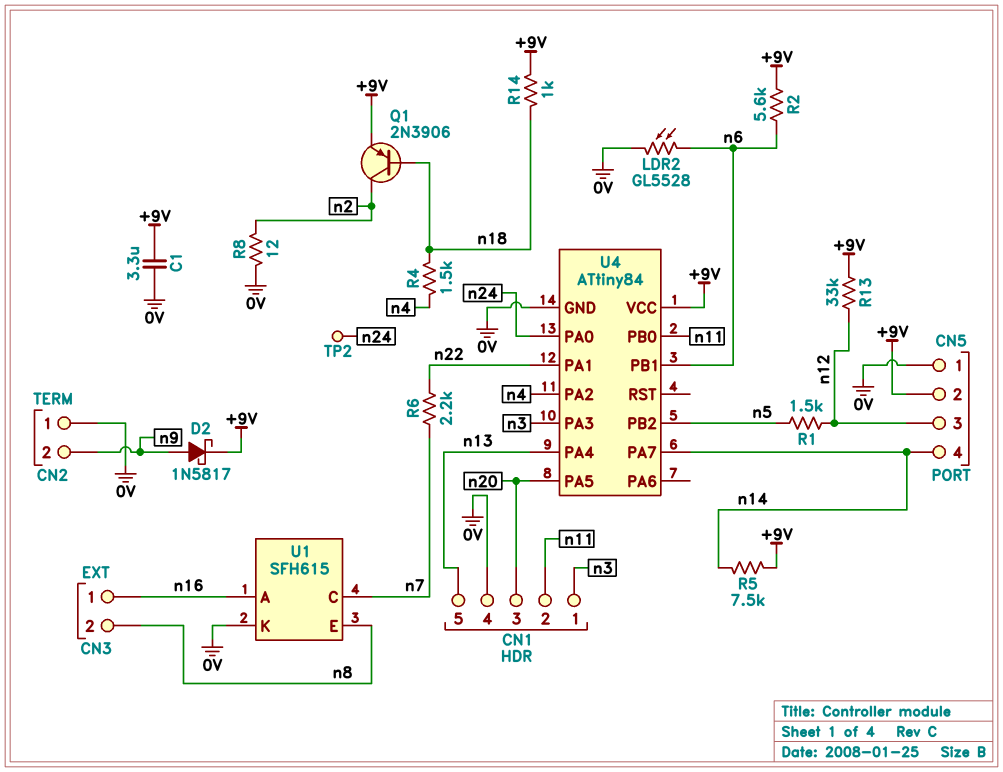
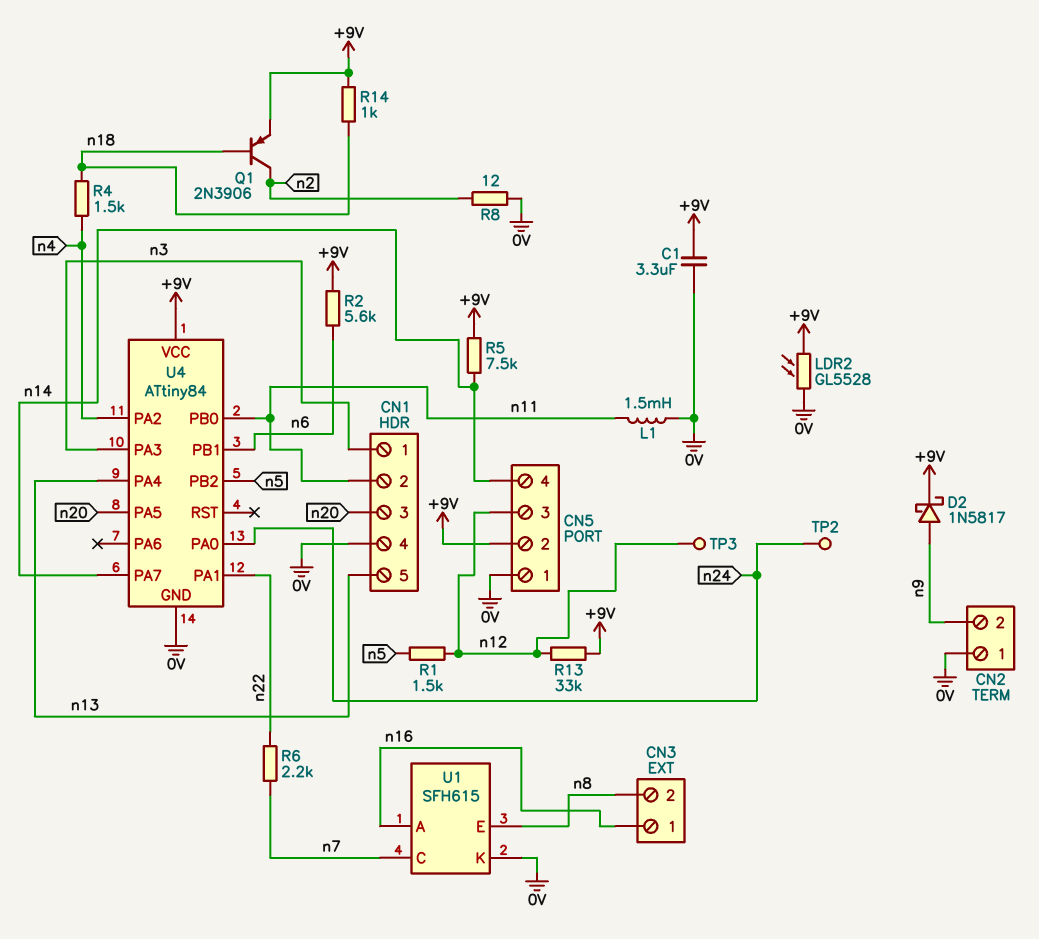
L1: none -> 1.5mH (0V, n11)
LDR2: GL5528 (0V, n6) -> GL5528 (+9V, 0V)
TP3: none -> test point (n12)

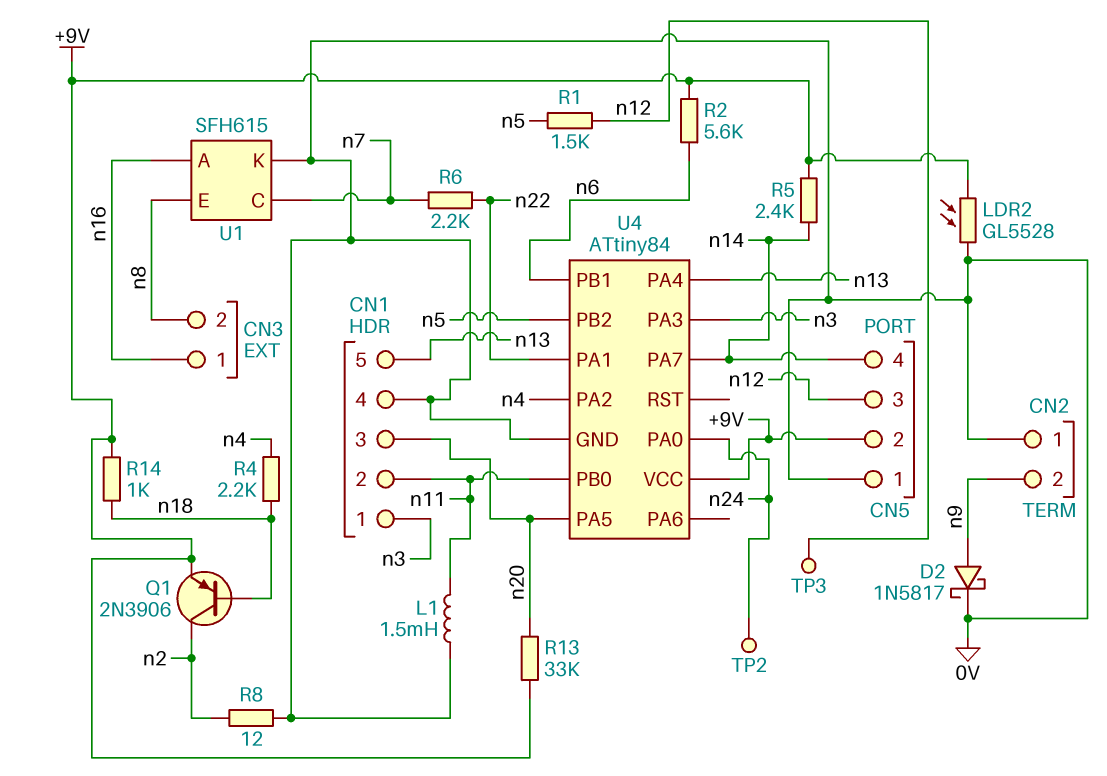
C1: 3.3uF (+9V, 0V) -> none
D2: schottky 1N5817 (A n9, K +9V) -> schottky 1N5817 (A n9, K 0V)
R4: 1.5k (n4, n18) -> 2.2k (n4, n18)
R5: 7.5k (+9V, n14) -> 2.4k (+9V, n14)
R13: 33k (+9V, n12) -> 33k (+9V, n20)

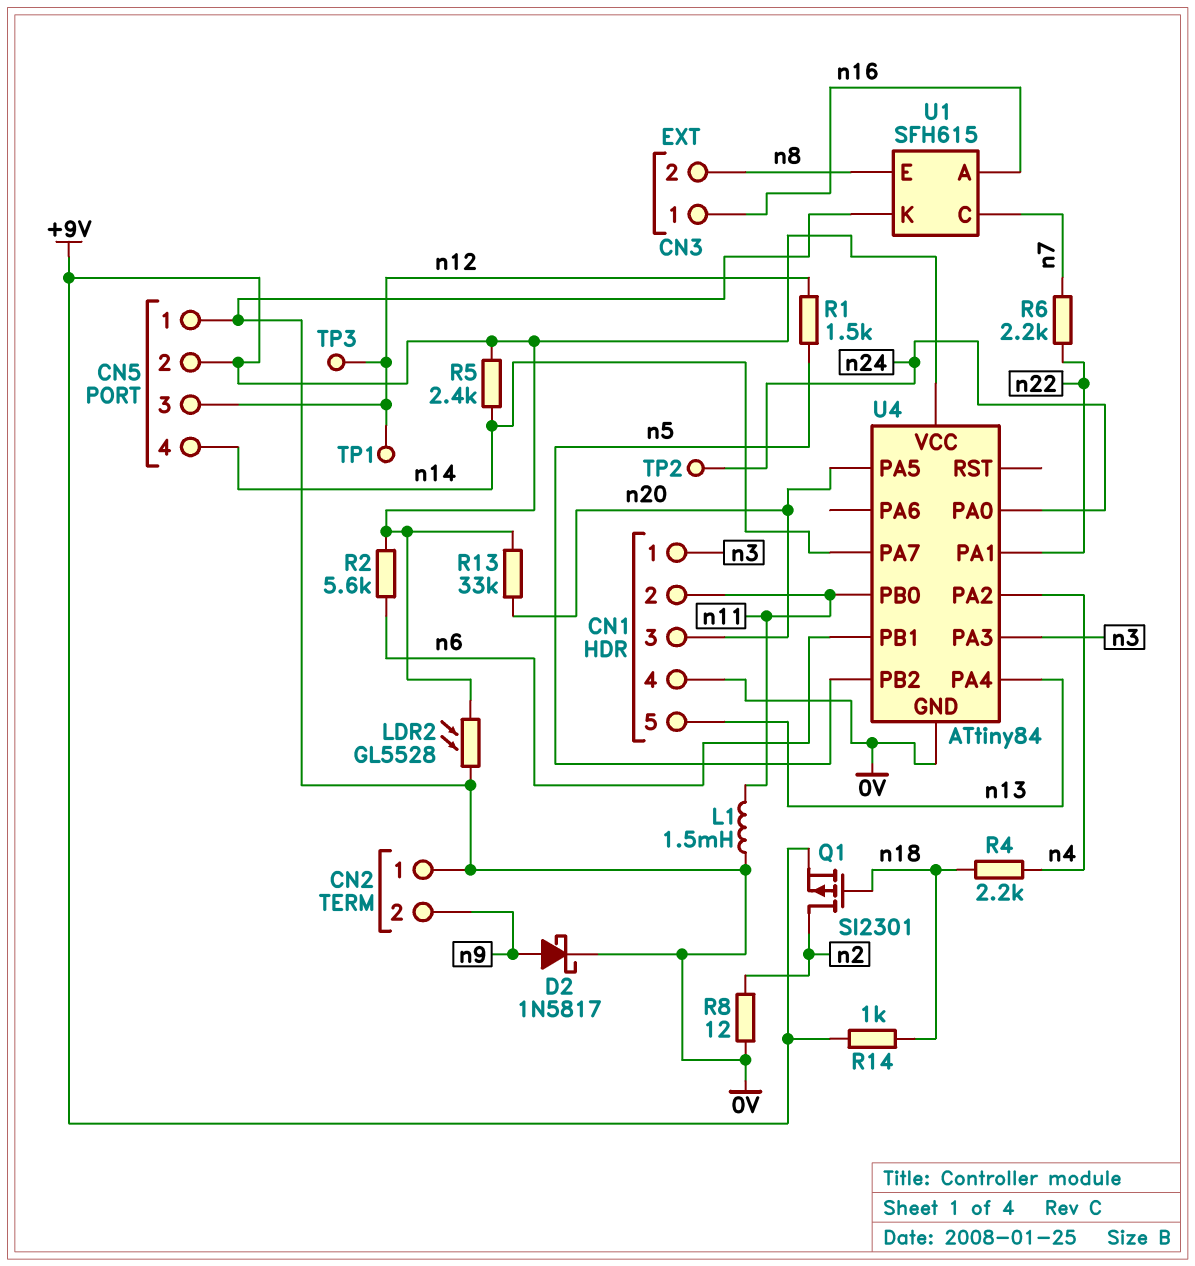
Q1: PNP 2N3906 (B n18, C n2, E +9V) -> PMOS SI2301 (G n18, D n2, S +9V)
TP1: none -> test point (n12)

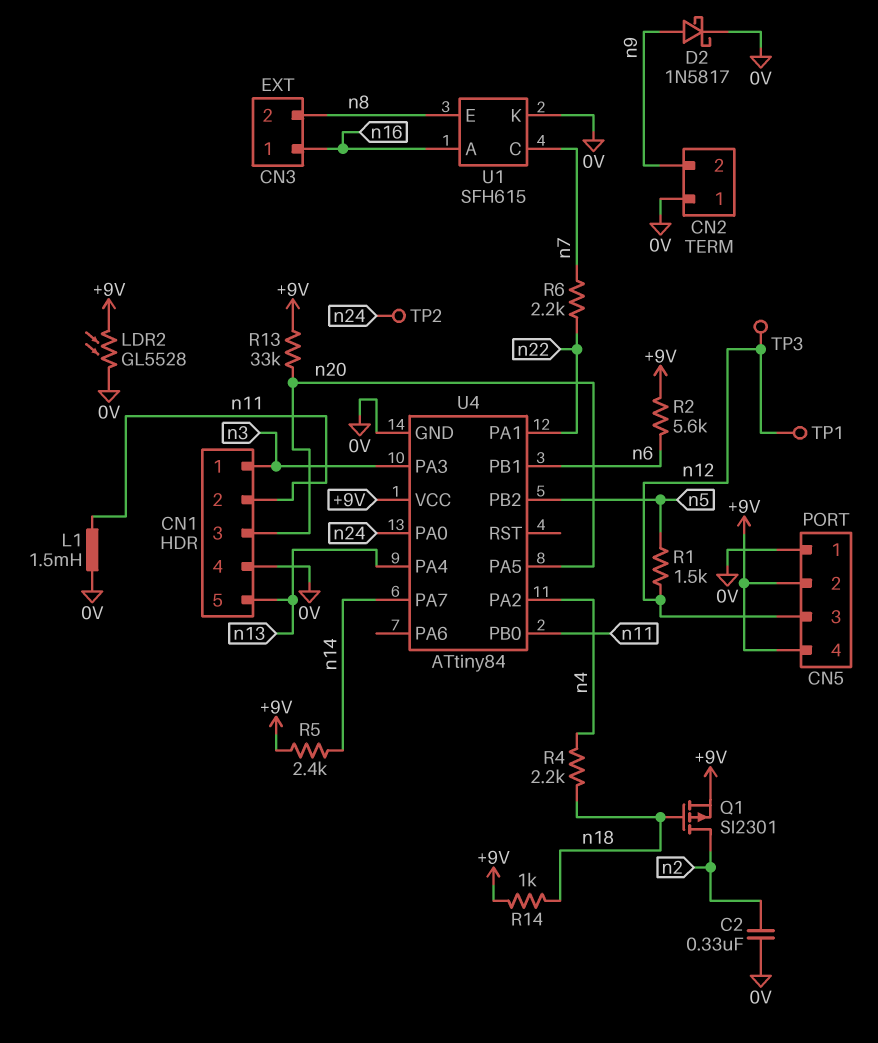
C2: none -> 330nF (0V, n2)
CN5 pin 4: n14 -> +9V
R8: 12 (0V, n2) -> none

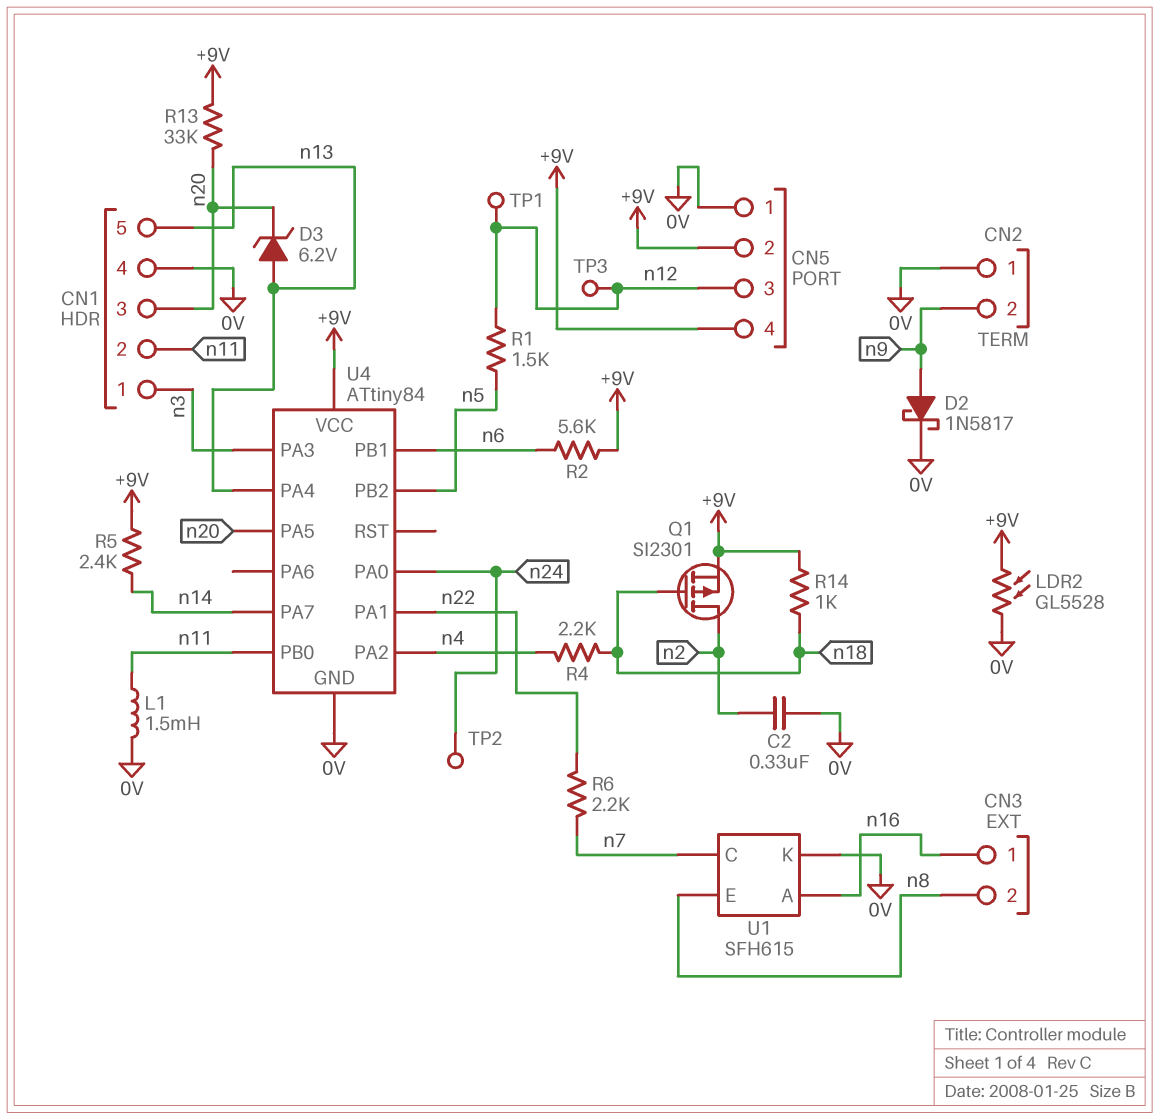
D3: none -> zener 6.2V (A n13, K n20)

